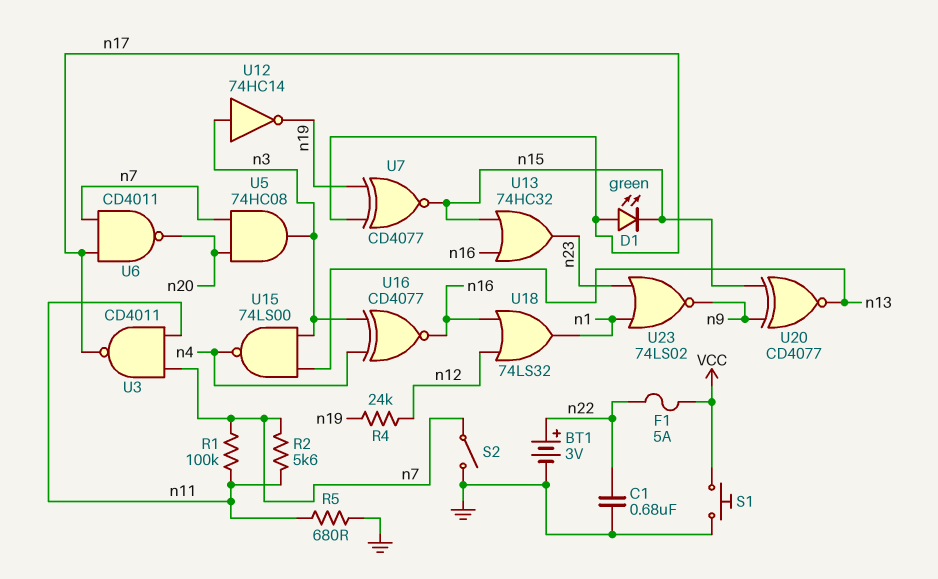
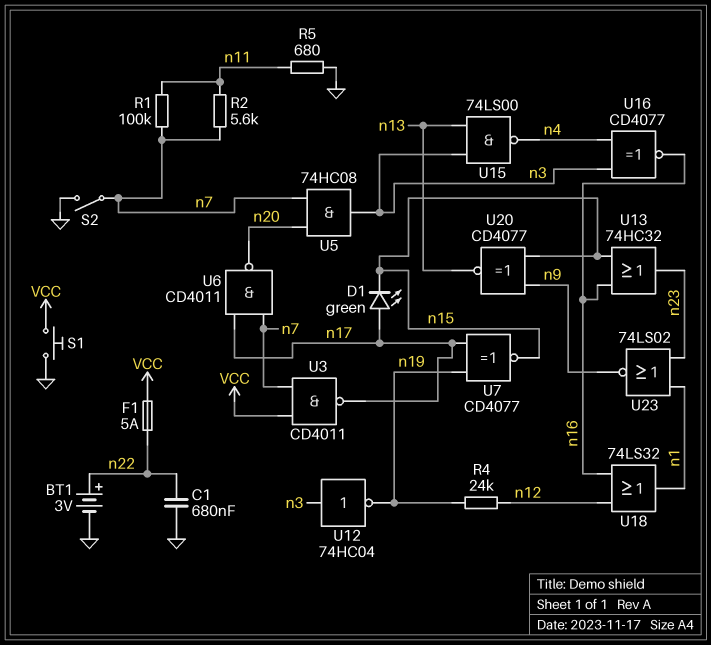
U3: NAND CD4011 (in n7, in n11, out n17) -> NAND CD4011 (in VCC, in n7, out n17)
U12: NOT 74HC14 (in n3, out n19) -> NOT 74HC04 (in n3, out n19)

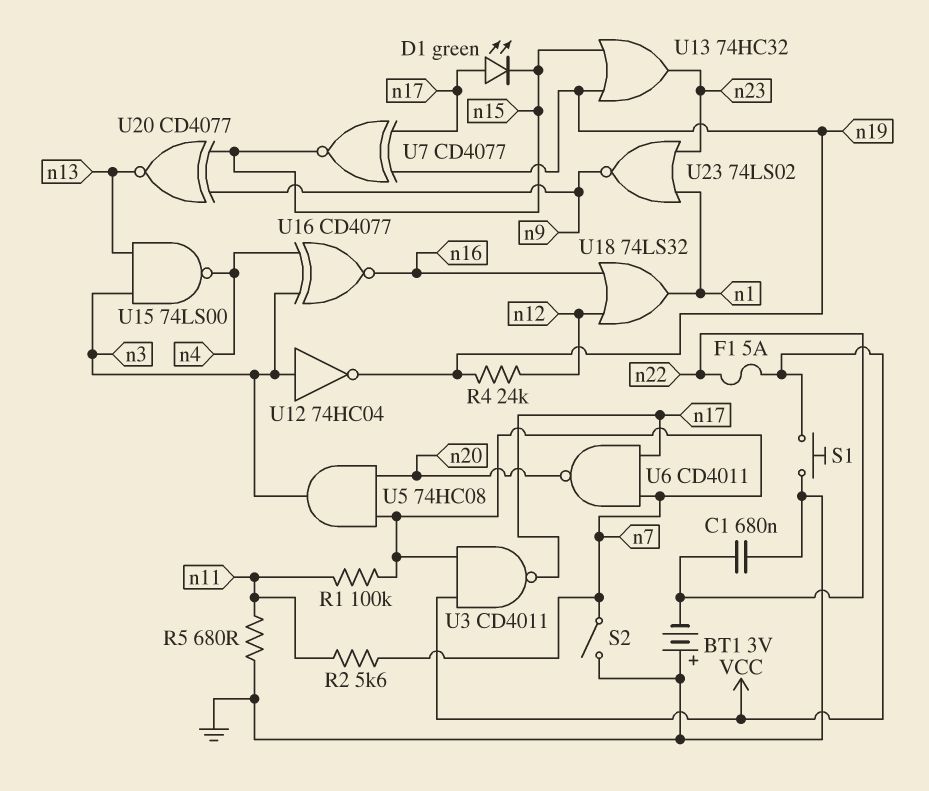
BT1: 3V (plus n22, minus GND) -> 3V (plus GND, minus n22)
U13: OR 74HC32 (in n15, in n16, out n23) -> OR 74HC32 (in n15, in n19, out n23)

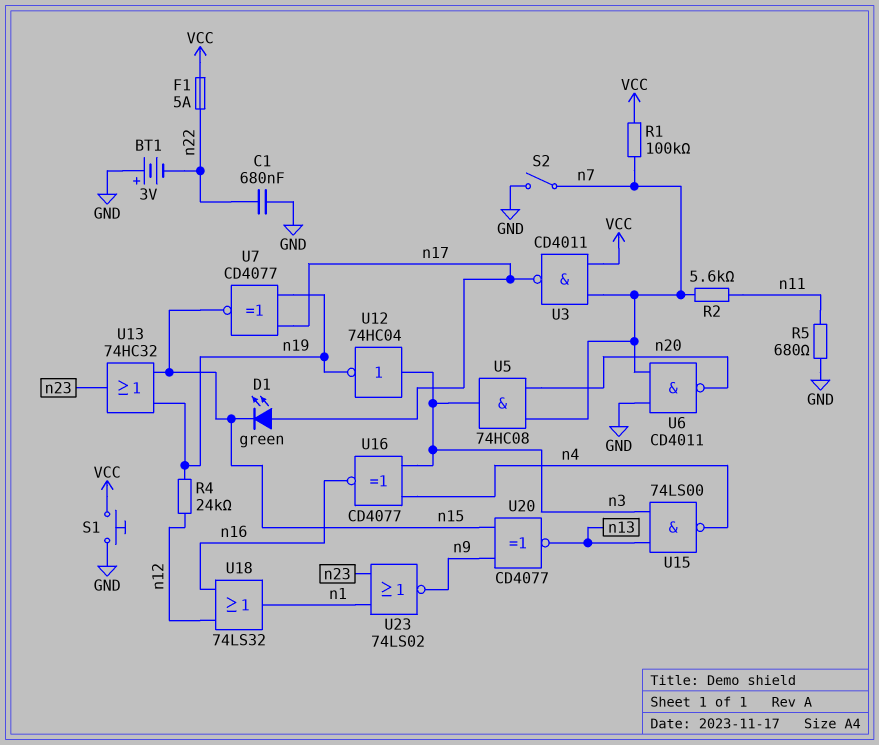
R1: 100k (n7, n11) -> 100k (VCC, n7)
U6: NAND CD4011 (in n7, in n17, out n20) -> NAND CD4011 (in GND, in n7, out n20)

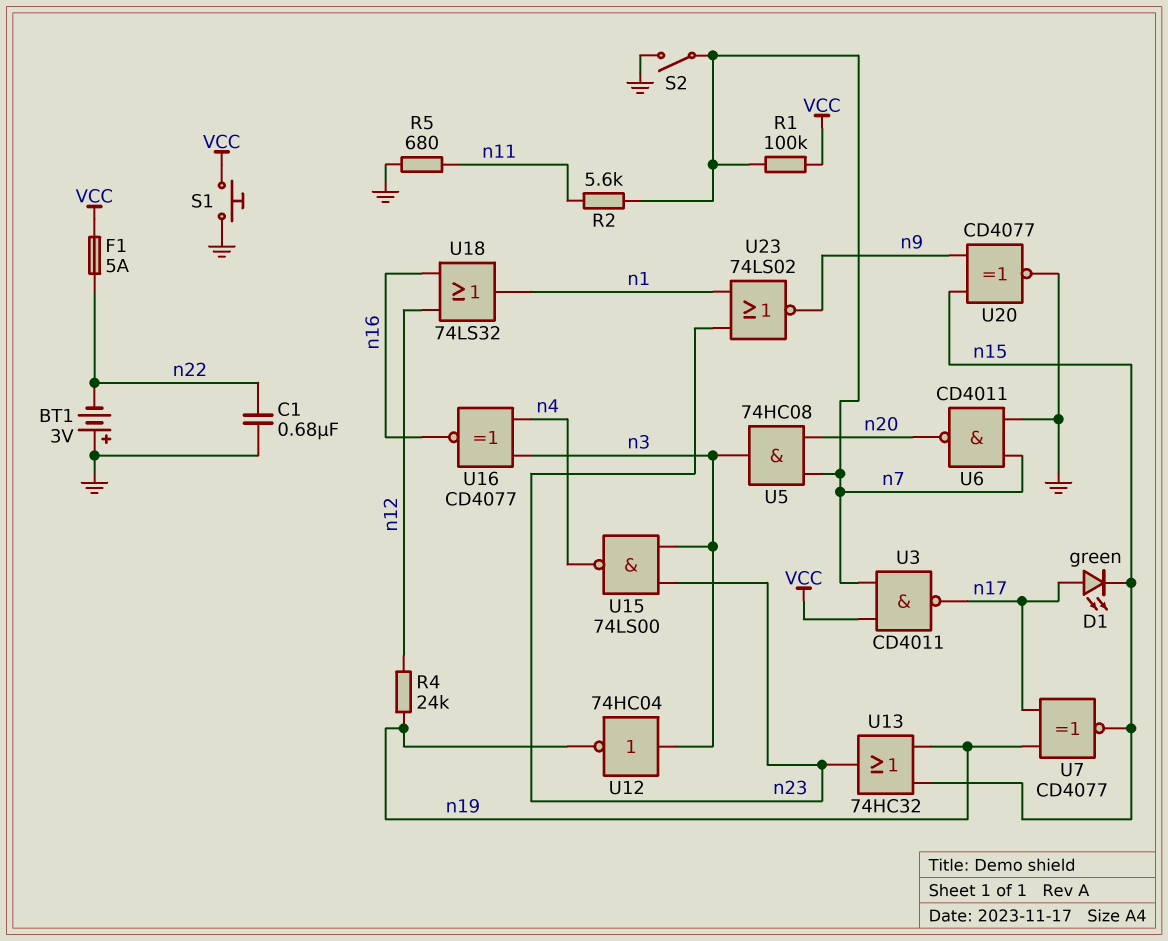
U15: NAND 74LS00 (in n3, in n13, out n4) -> NAND 74LS00 (in n3, in n23, out n4)
U20: XNOR CD4077 (in n9, in n15, out n13) -> XNOR CD4077 (in n9, in n15, out GND)

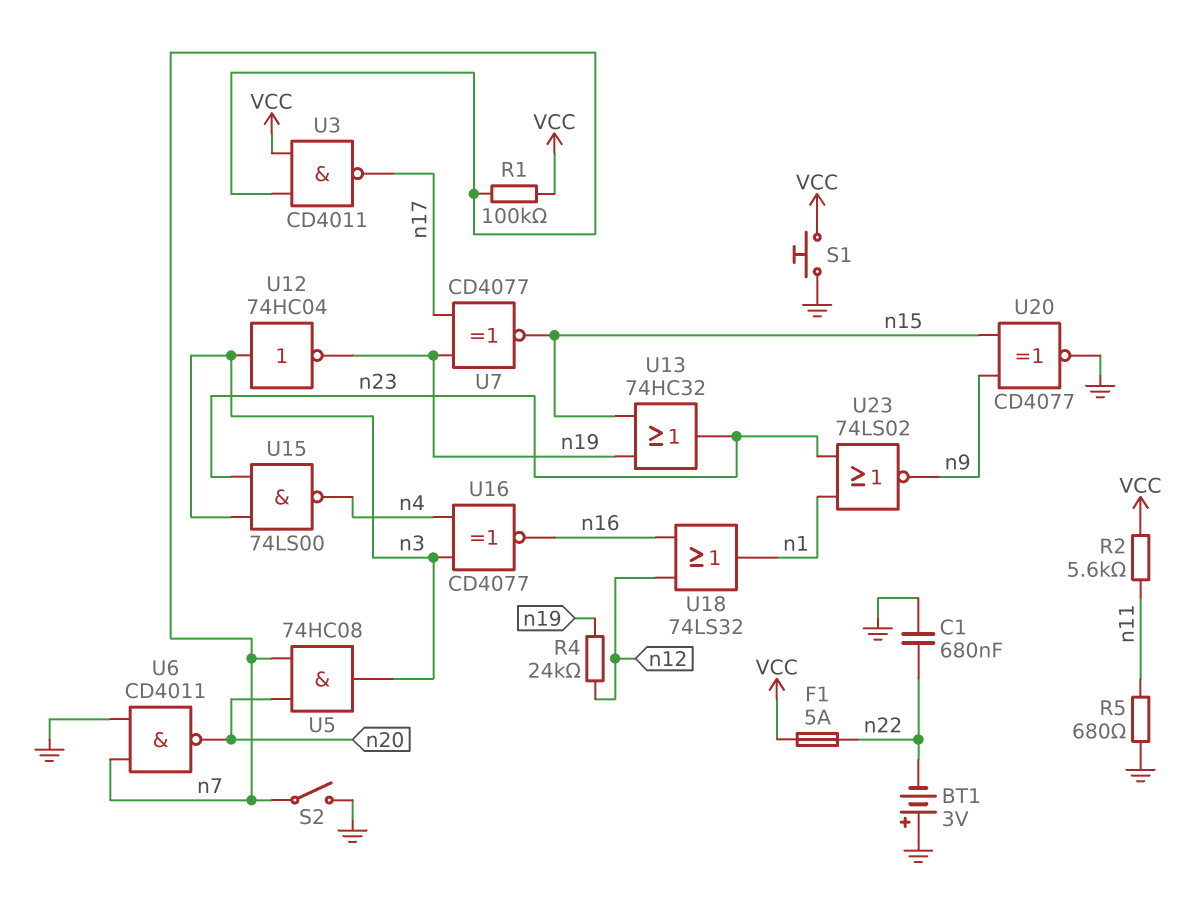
D1: LED green (A n17, K n15) -> none
R2: 5.6k (n7, n11) -> 5.6k (VCC, n11)

